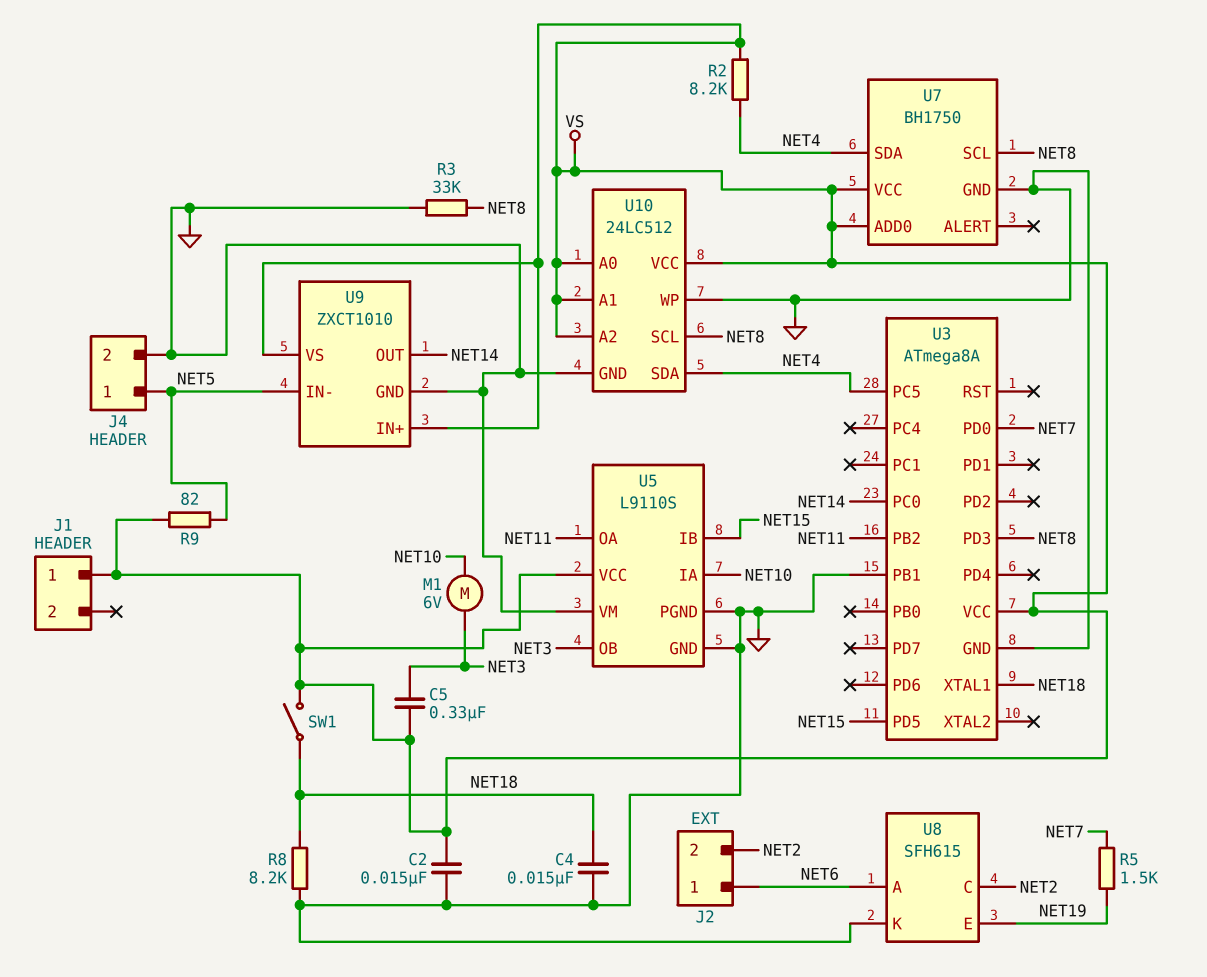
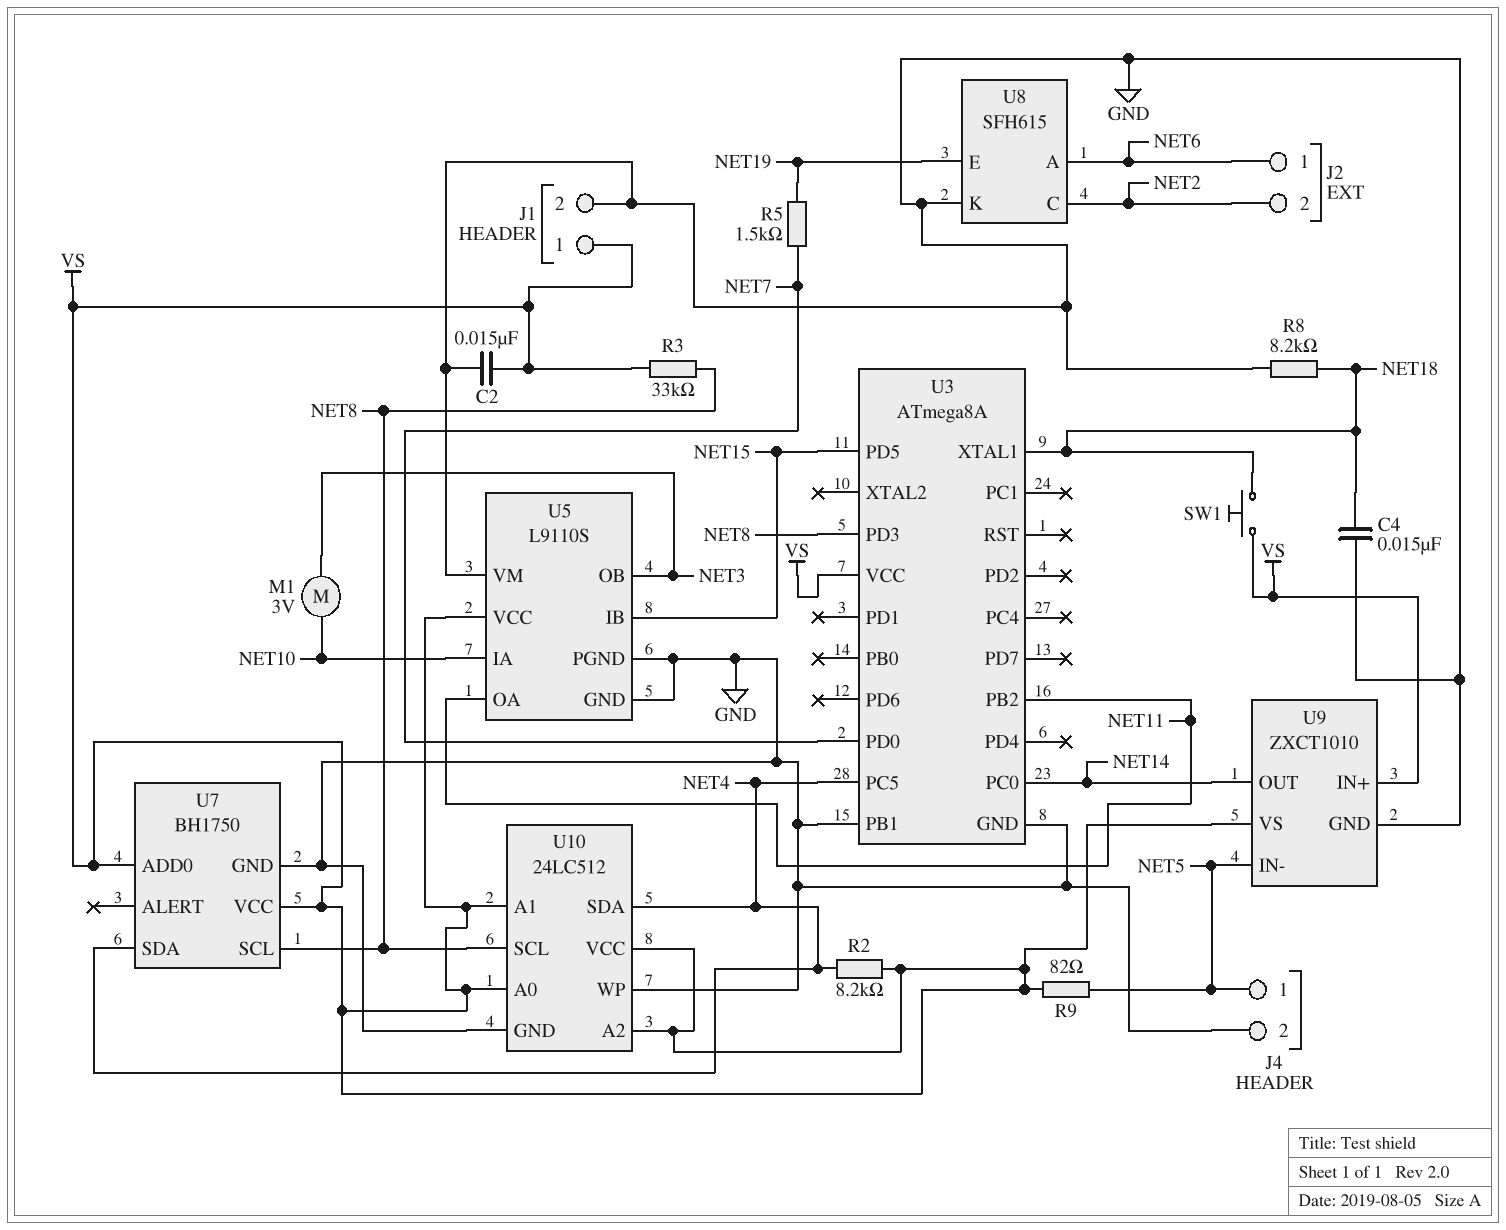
C5: 330nF (NET3, VS) -> none
J1 pin 2: none -> GND
M1: motor 6V (NET3, NET10) -> motor 3V (NET3, NET10)
R3: 33k (GND, NET8) -> 33k (NET8, VS)
SW1: switch (NET18, VS) -> button (NET18, VS)

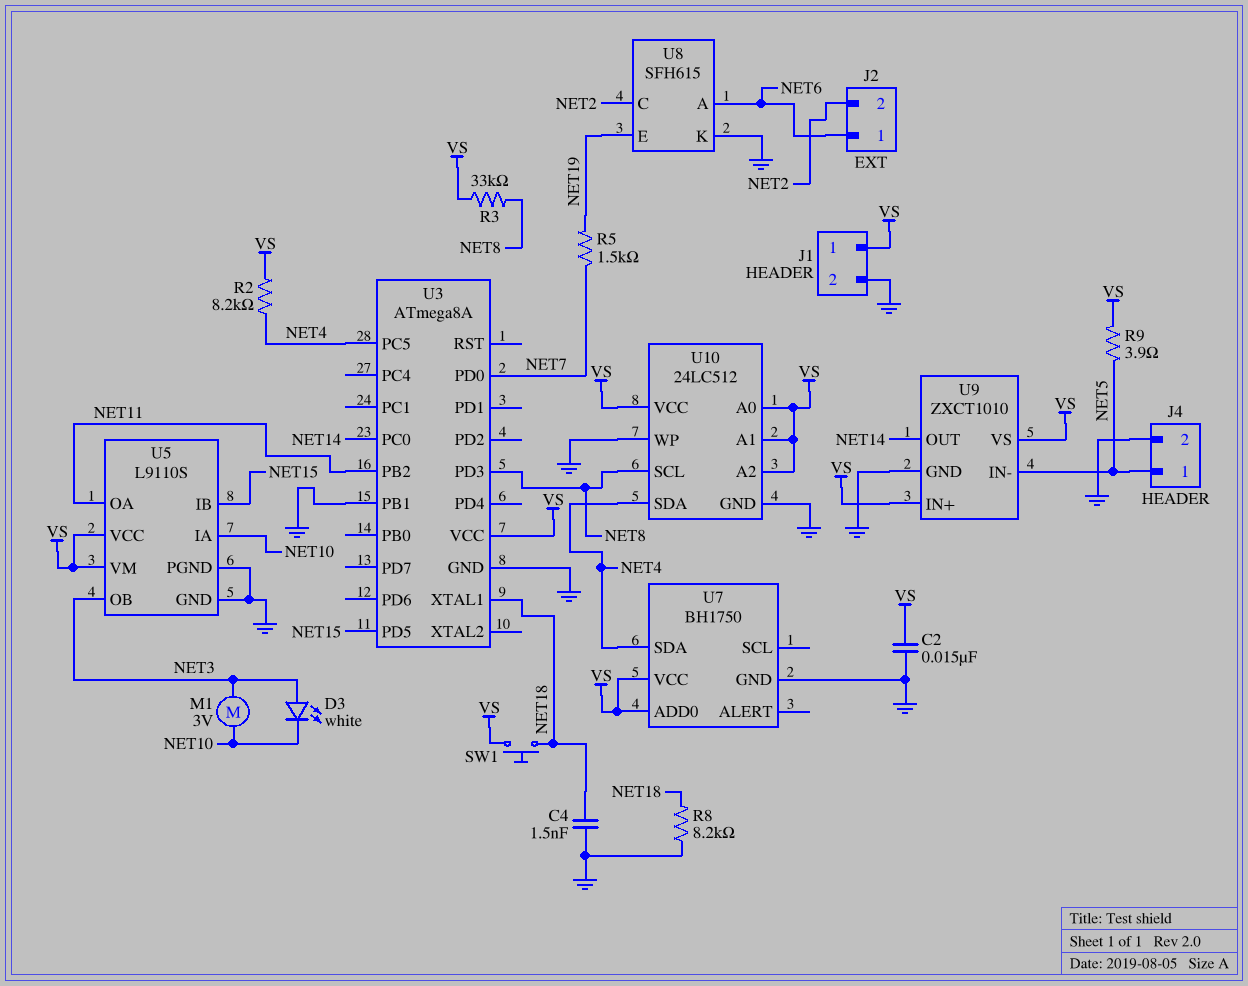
C4: 15nF (GND, NET18) -> 1.5nF (GND, NET18)
D3: none -> LED white (A NET3, K NET10)
R9: 82 (NET5, VS) -> 3.9 (NET5, VS)
U5 pin VM: GND -> VS
U7 pin SCL: NET8 -> none

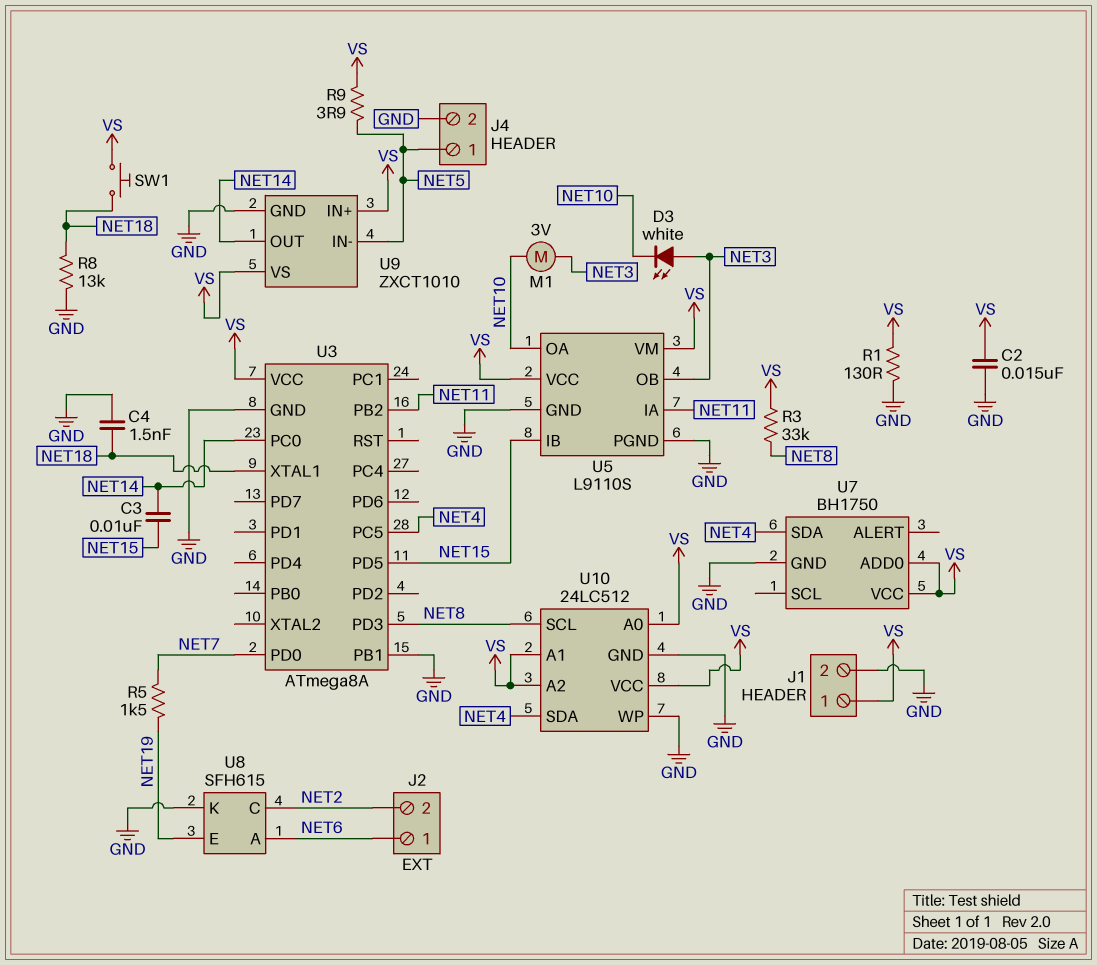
C3: none -> 10nF (NET14, NET15)
R1: none -> 130 (GND, VS)
R2: 8.2k (NET4, VS) -> none
R8: 8.2k (GND, NET18) -> 13k (GND, NET18)
U5 pin IA: NET10 -> NET11
U5 pin OA: NET11 -> NET10

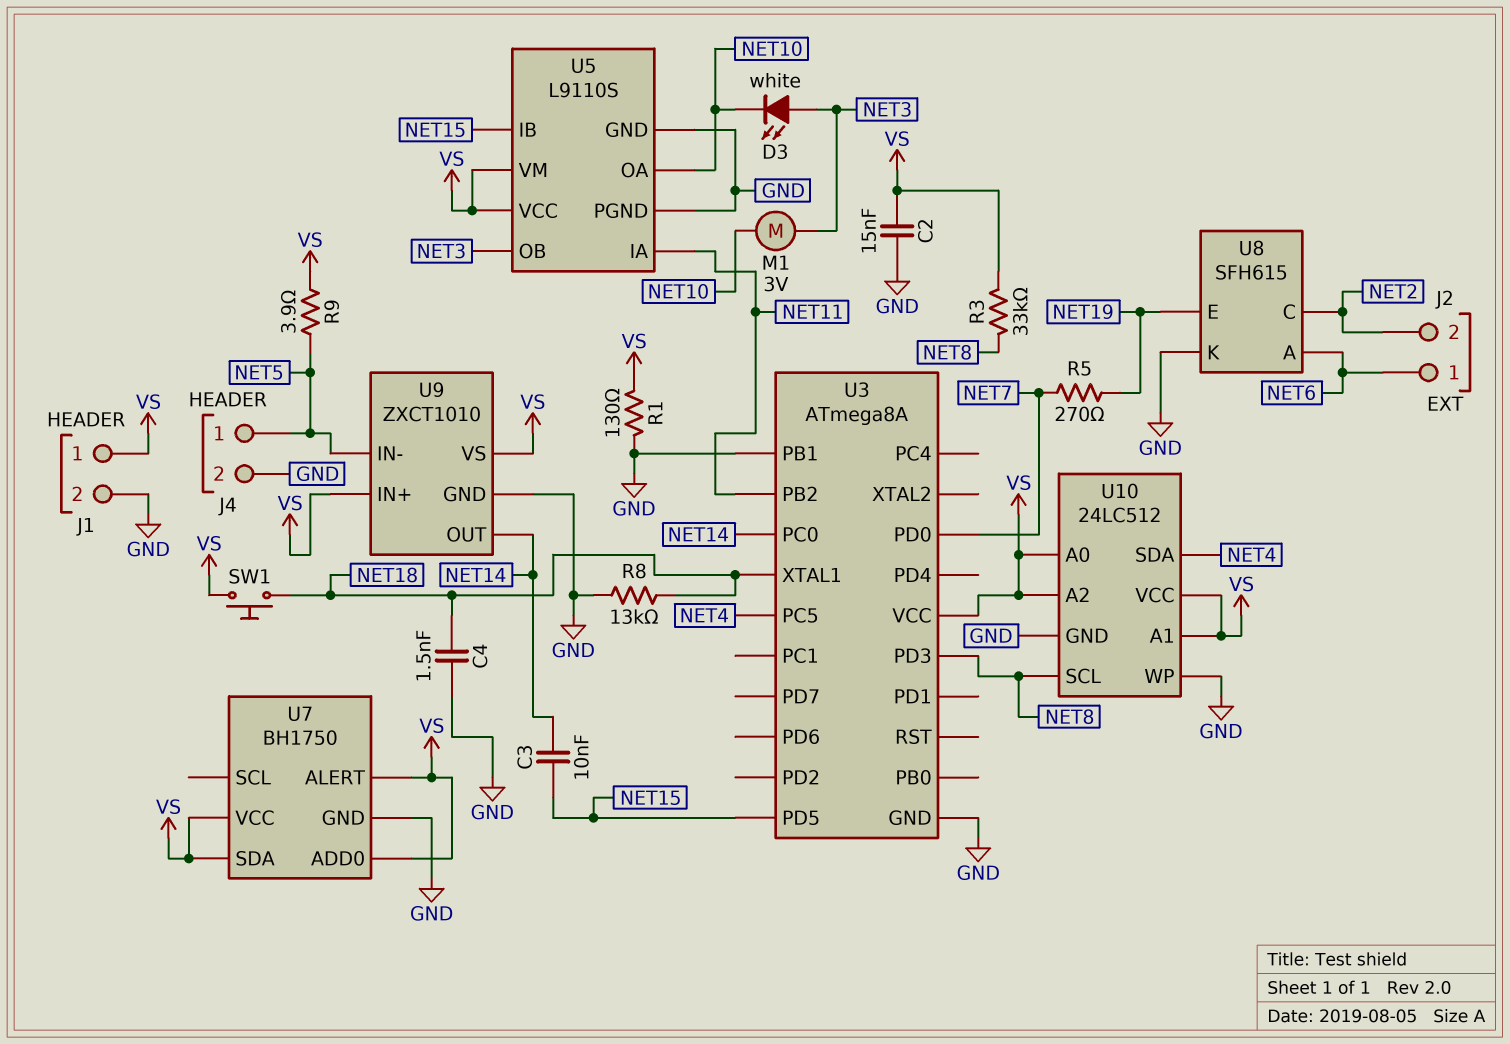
R5: 1.5k (NET7, NET19) -> 270 (NET7, NET19)
U7 pin ALERT: none -> VS
U7 pin SDA: NET4 -> VS

